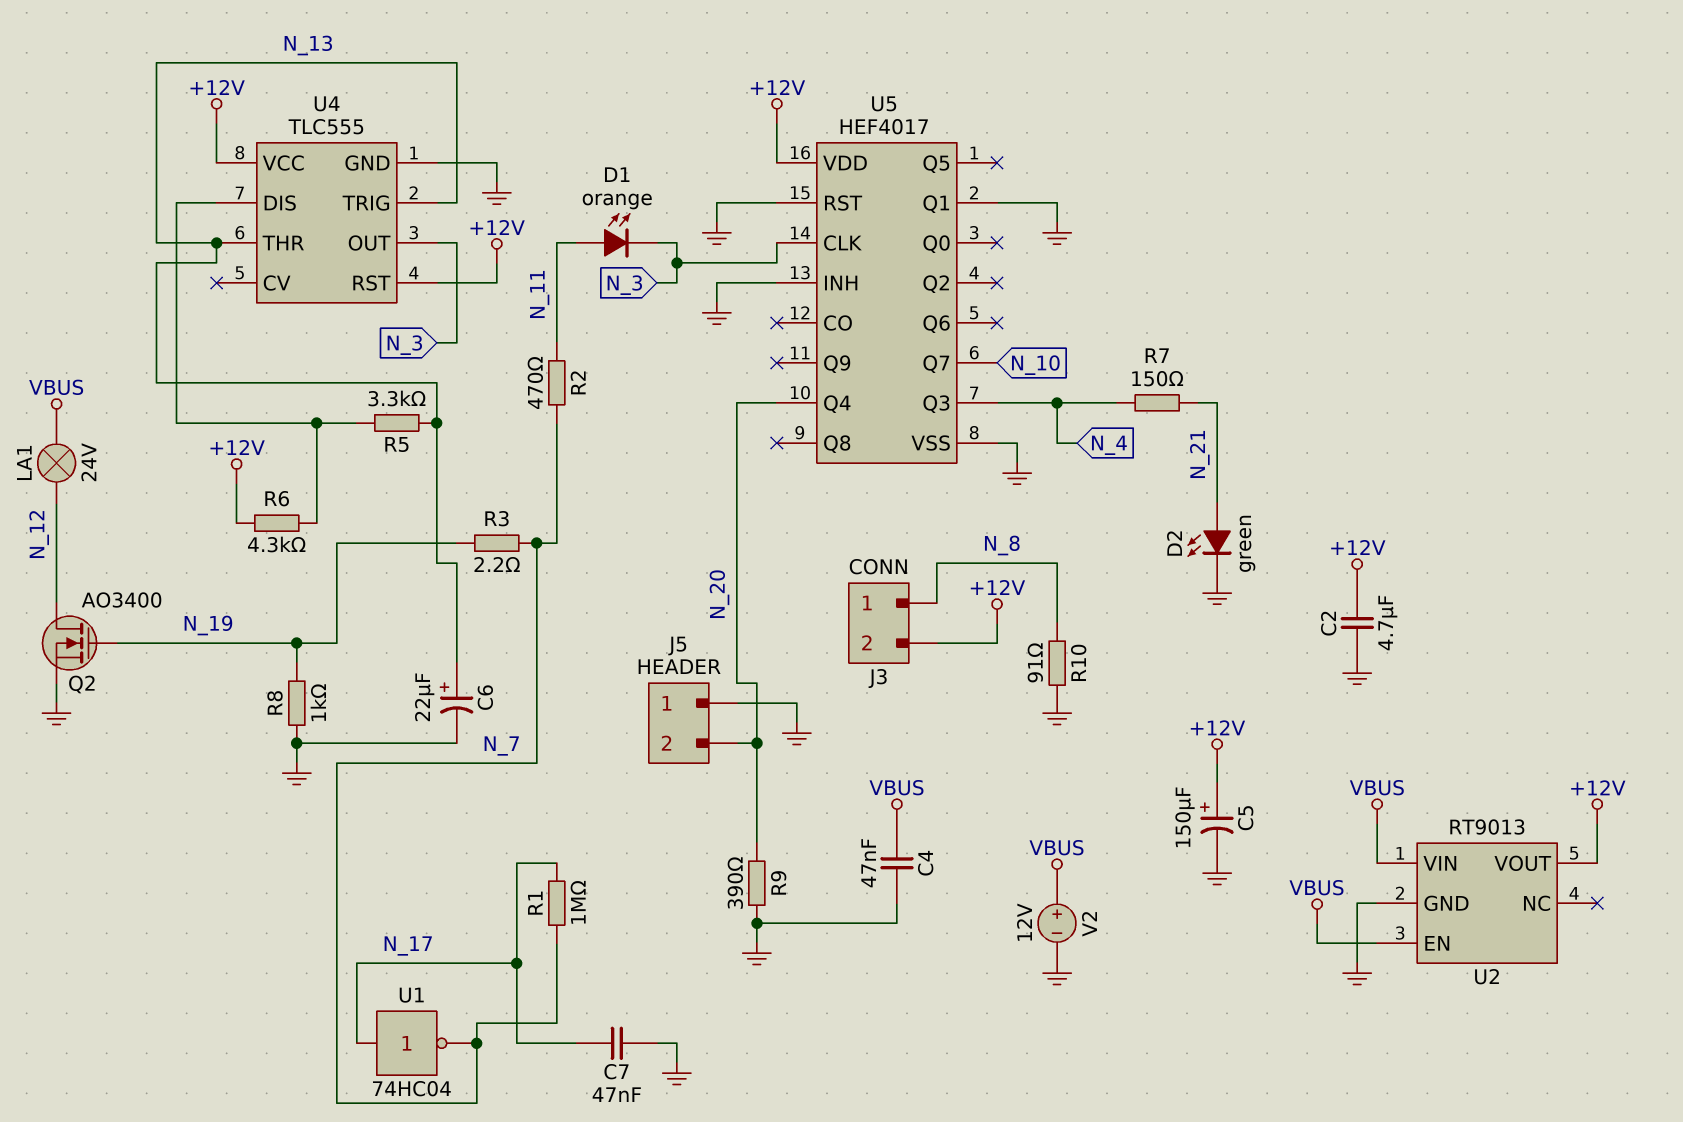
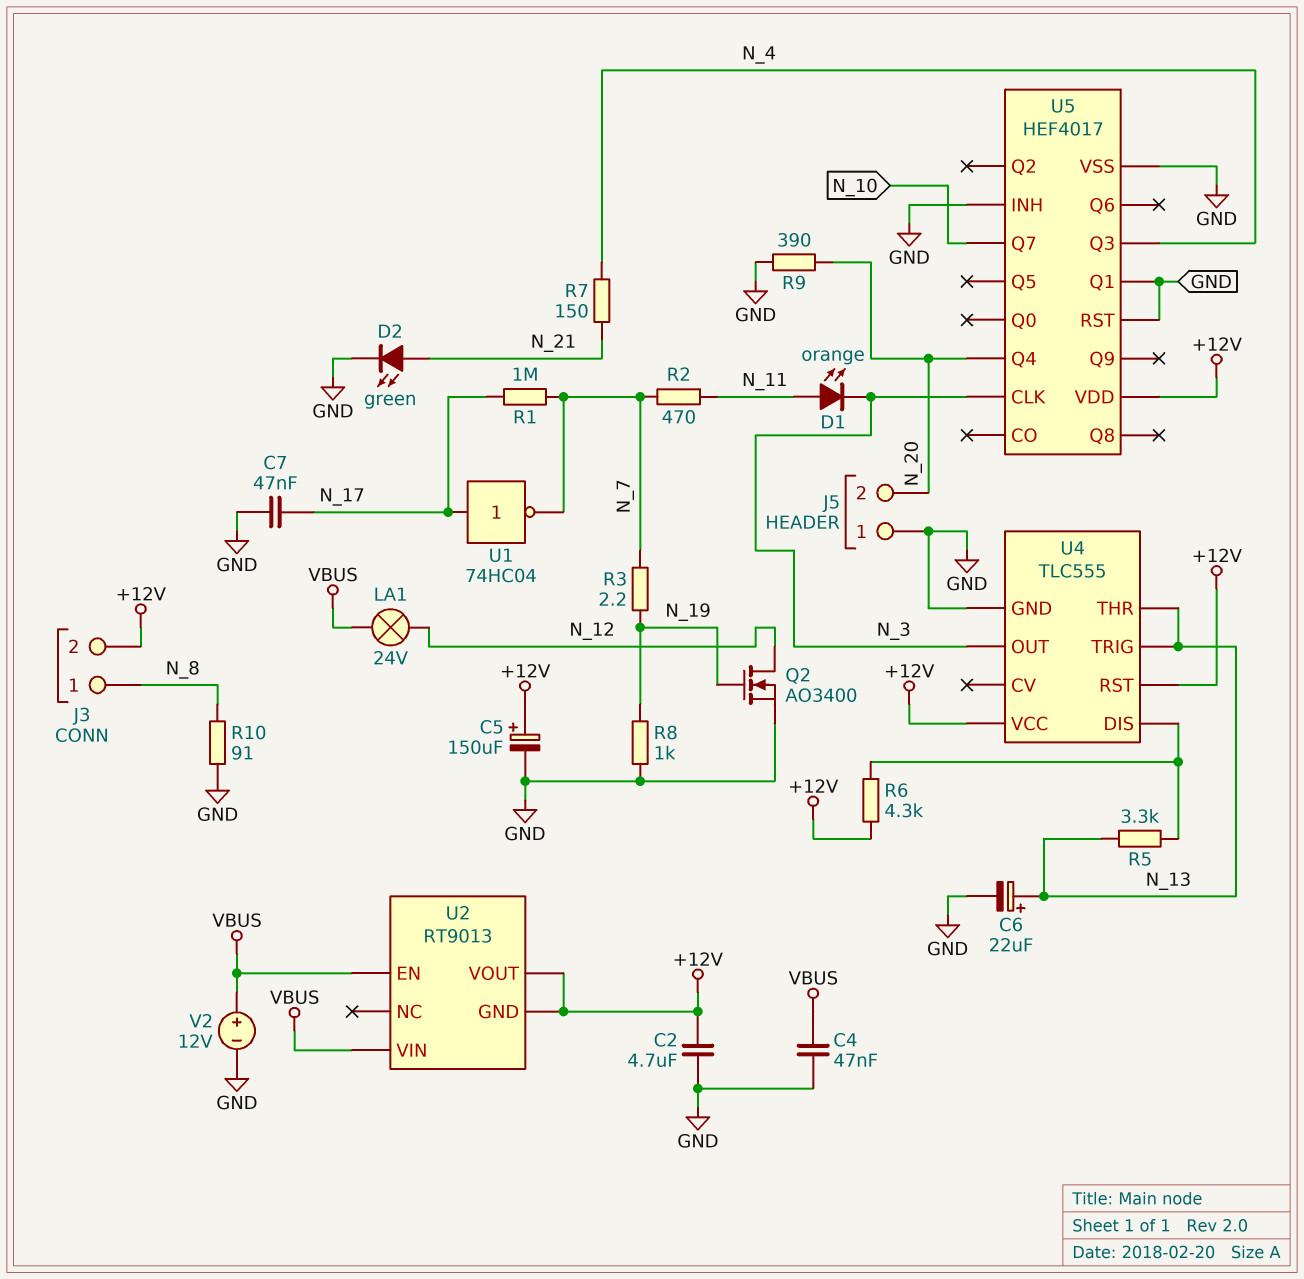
U2 pin GND: GND -> +12V

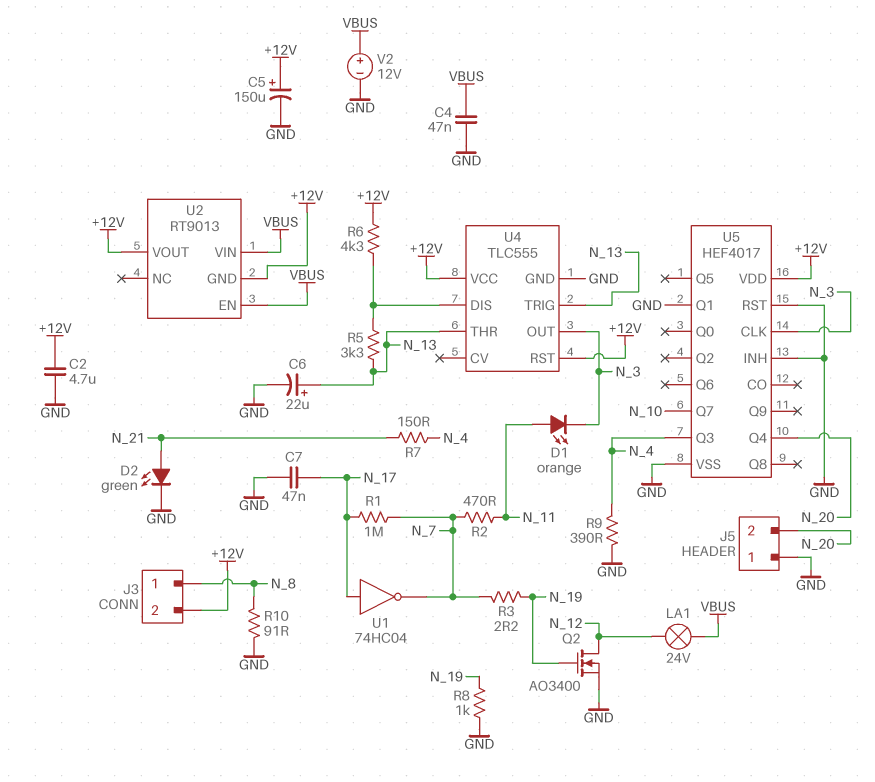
R9: 390 (GND, N_20) -> 390 (GND, N_4)

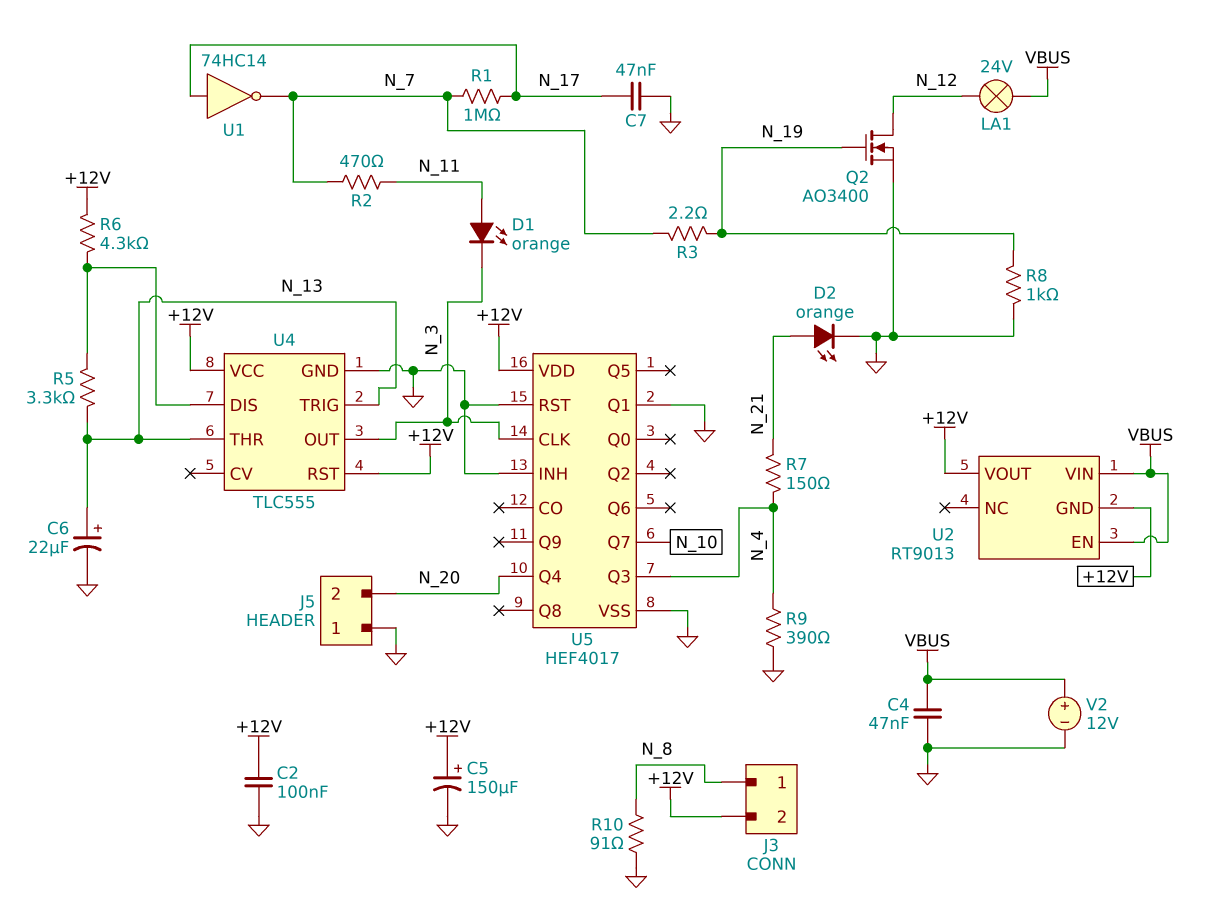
C2: 4.7uF (+12V, GND) -> 100nF (+12V, GND)
D2: LED green (A N_21, K GND) -> LED orange (A N_21, K GND)
U1: NOT 74HC04 (in N_17, out N_7) -> NOT 74HC14 (in N_17, out N_7)

